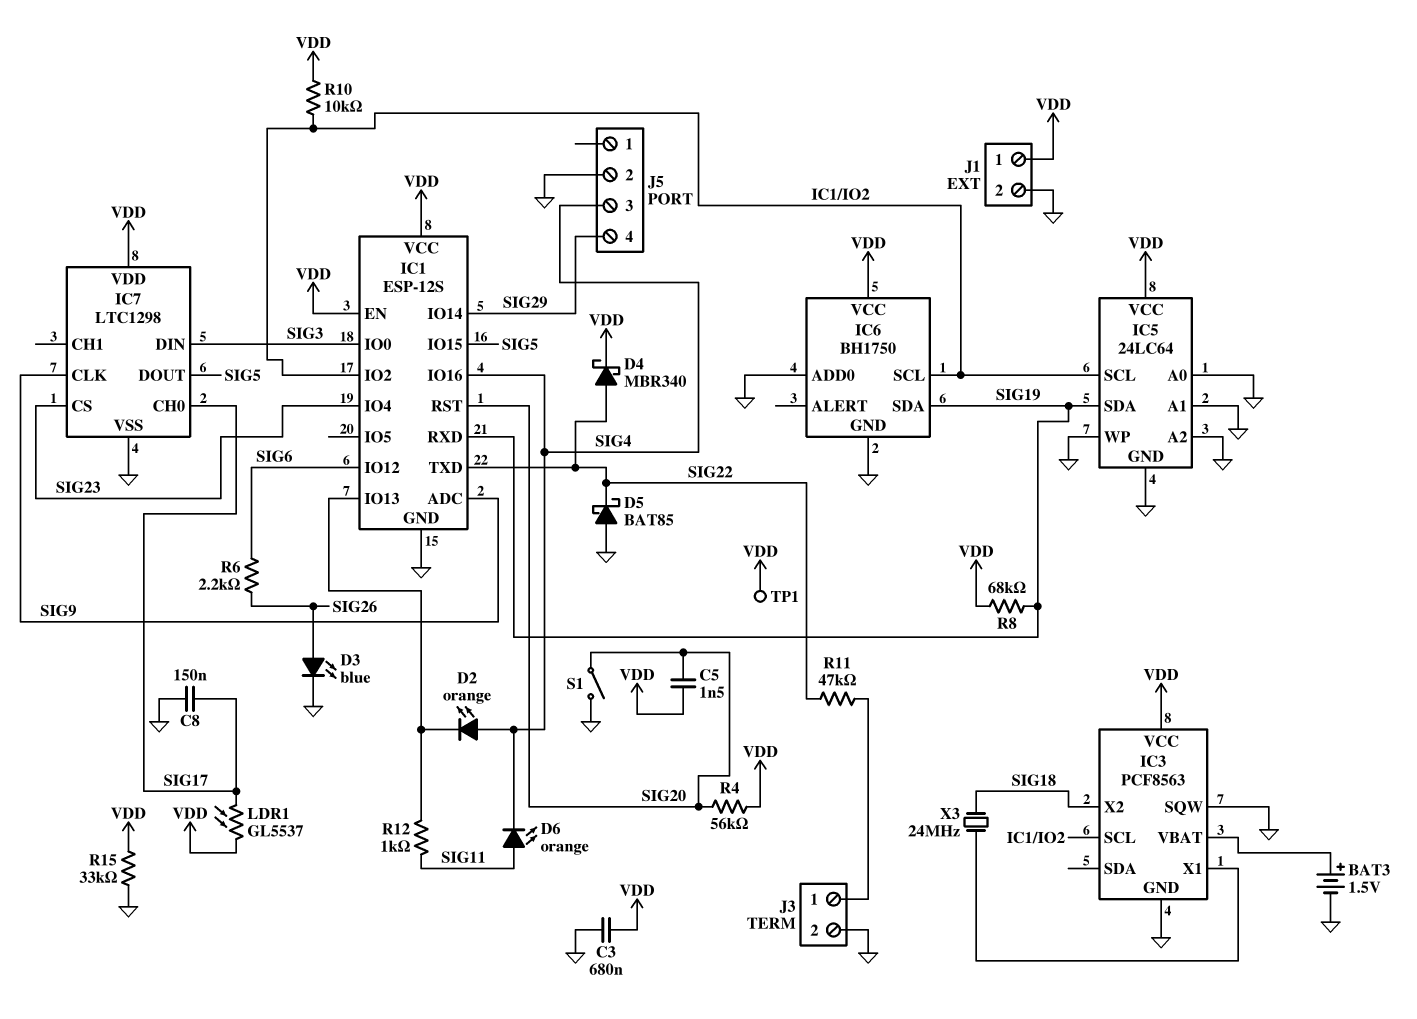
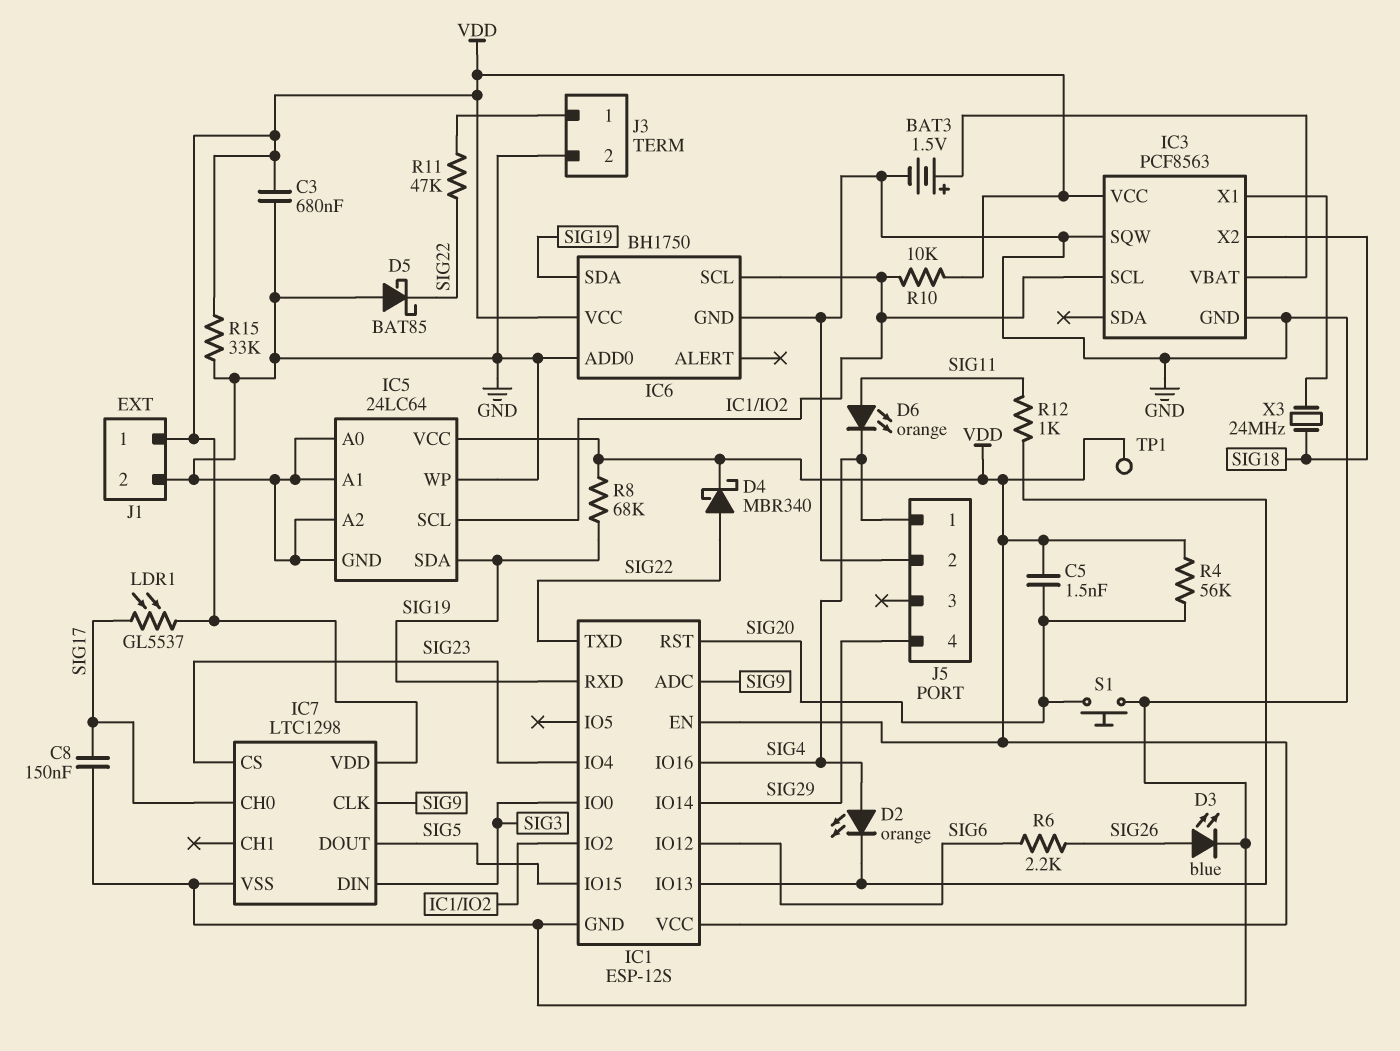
J5 pin 1: none -> SIG4
J5 pin 3: SIG4 -> none
S1: switch (GND, SIG20) -> button (GND, SIG20)

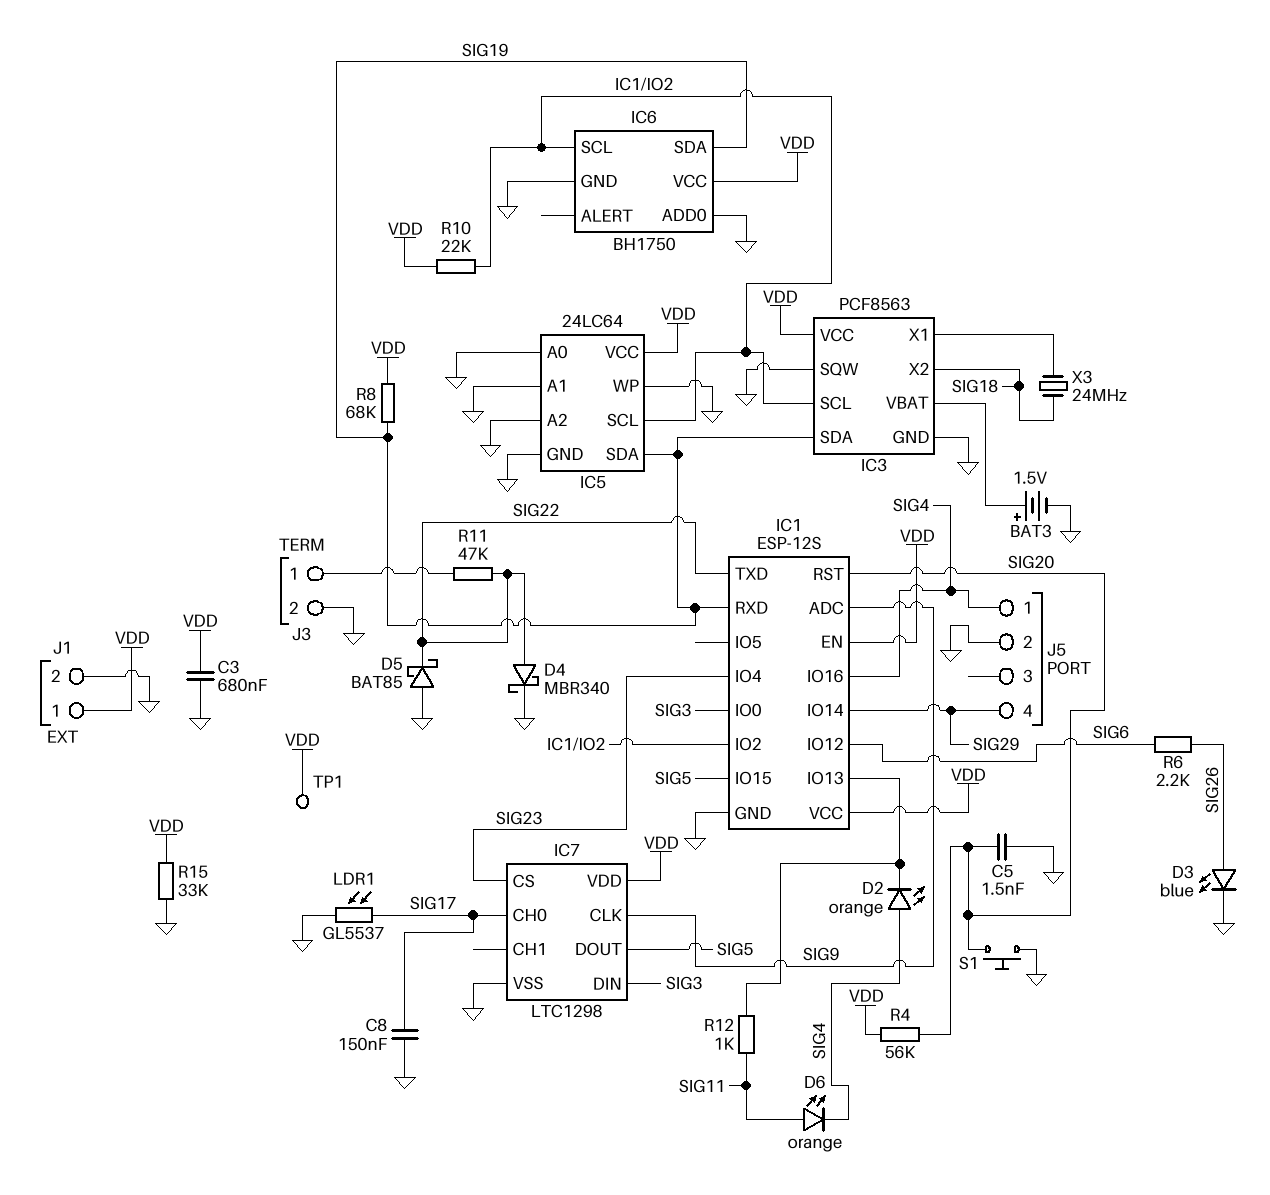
C5: 1.5nF (SIG20, VDD) -> 1.5nF (GND, SIG20)
D4: schottky MBR340 (A SIG22, K VDD) -> schottky MBR340 (A SIG22, K GND)
IC3 pin SDA: none -> SIG19
LDR1: GL5537 (SIG17, VDD) -> GL5537 (GND, SIG17)
R10: 10k (IC1/IO2, VDD) -> 22k (IC1/IO2, VDD)

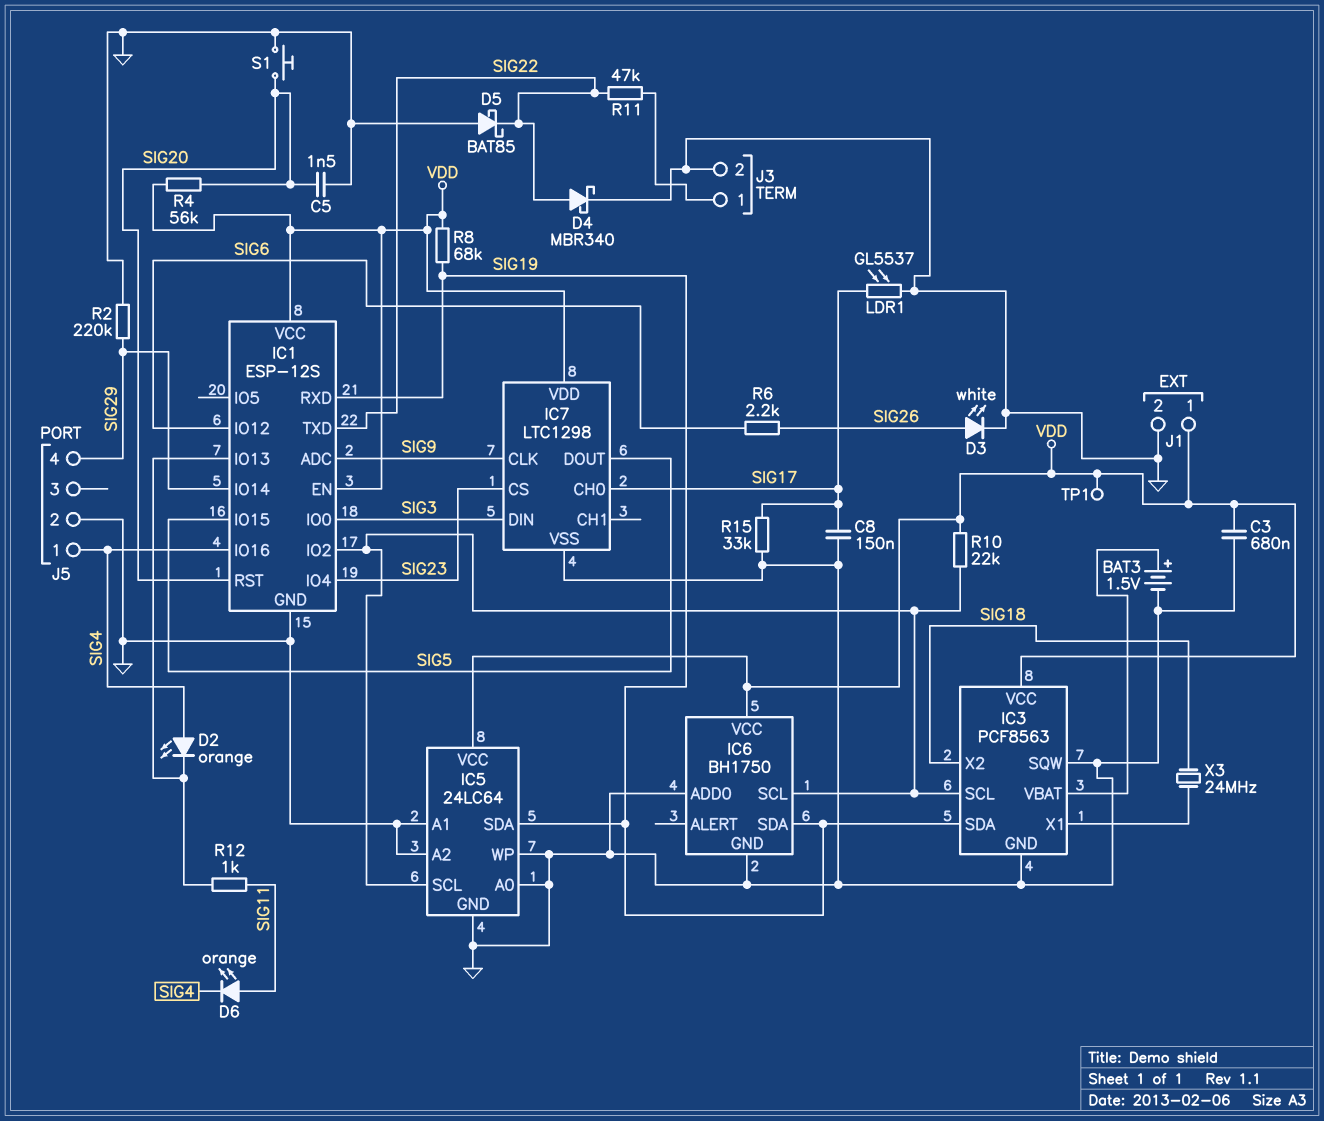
D3: LED blue (A SIG26, K GND) -> LED white (A SIG26, K GND)
R2: none -> 220k (GND, SIG29)
R15: 33k (GND, VDD) -> 33k (GND, SIG17)

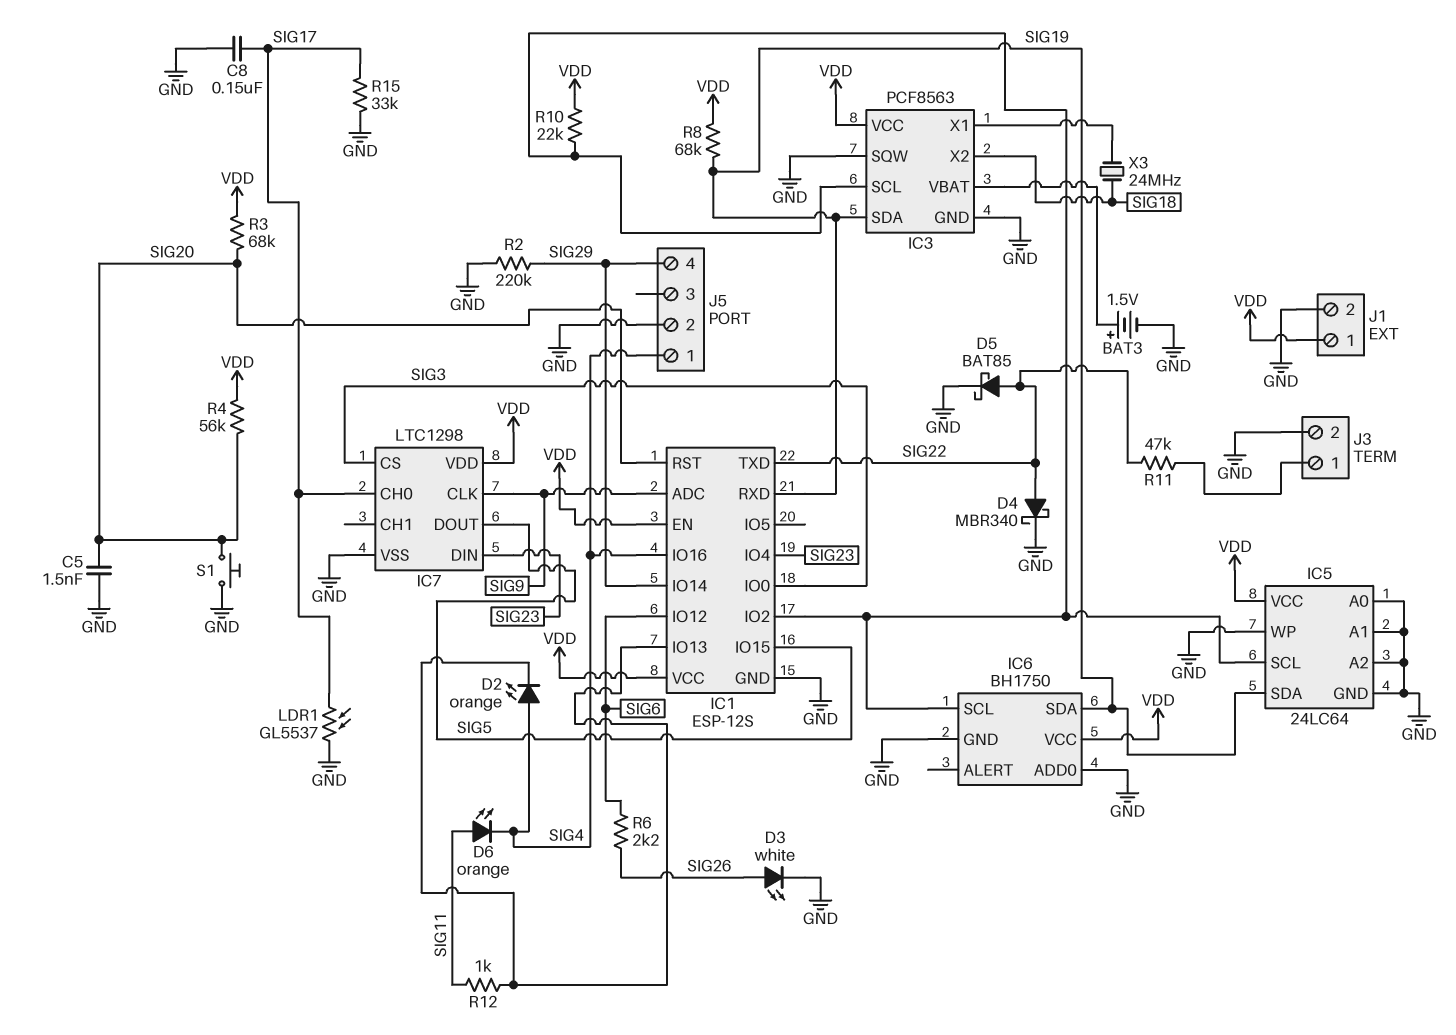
C3: 680nF (GND, VDD) -> none
D5: schottky BAT85 (A GND, K SIG22) -> schottky BAT85 (A SIG22, K GND)
IC7 pin CS: SIG23 -> SIG3
IC7 pin DIN: SIG3 -> SIG23
R3: none -> 68k (SIG20, VDD)
TP1: test point (VDD) -> none

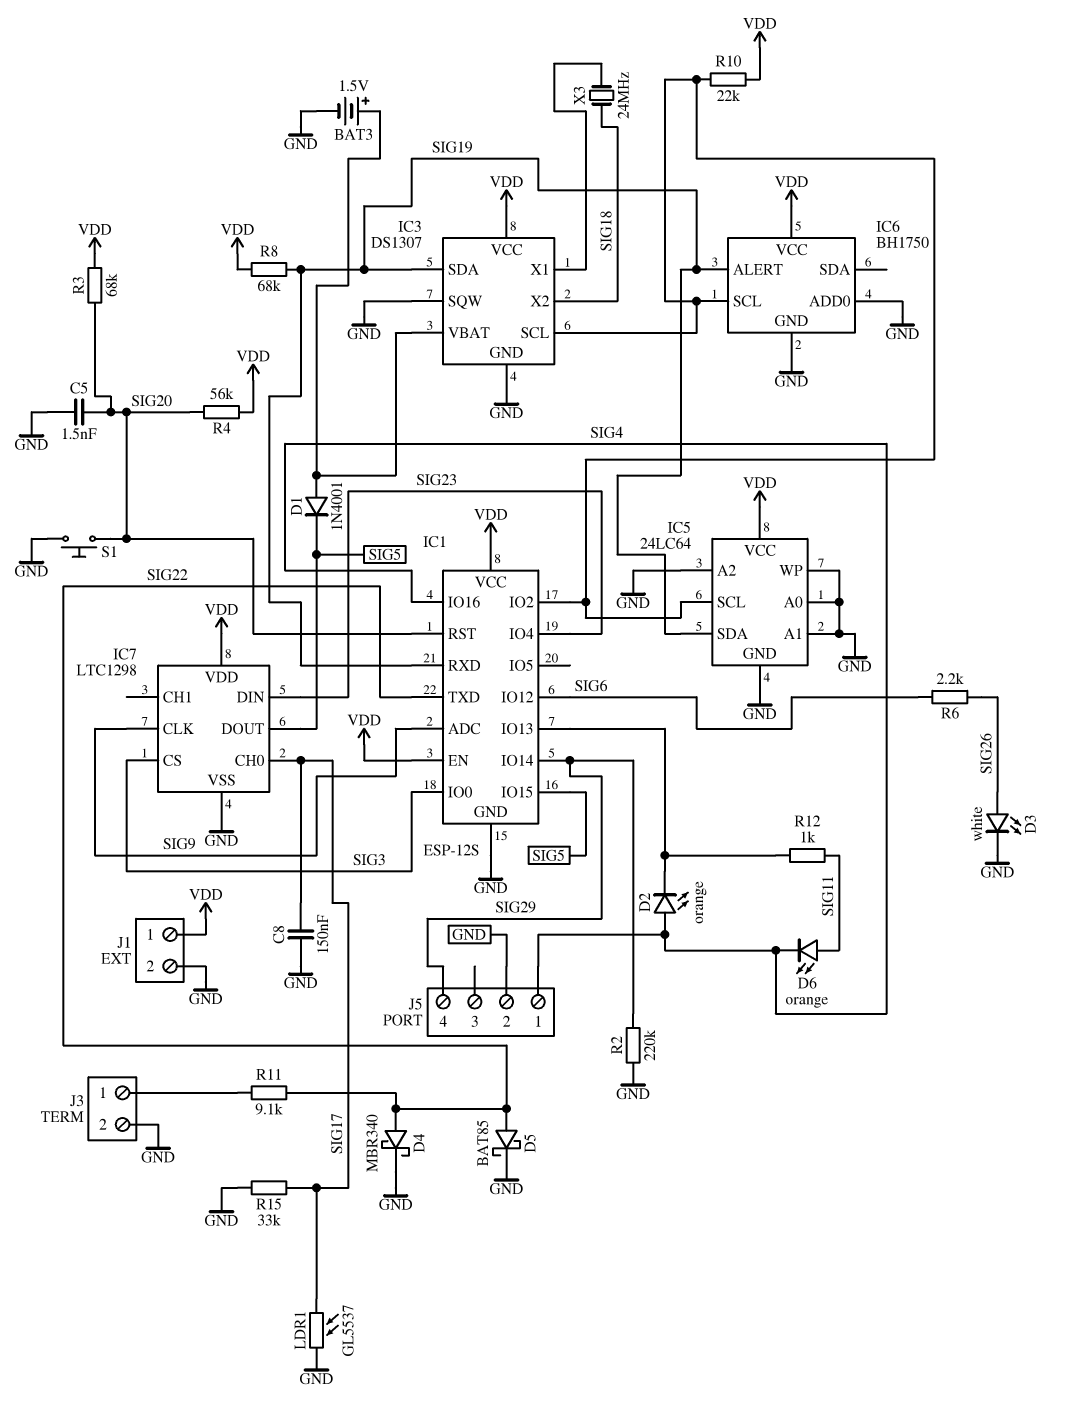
D1: none -> diode 1N4001 (A IC3/VBAT, K SIG5)
IC3: PCF8563 -> DS1307
IC6 pin ALERT: none -> SIG19
IC6 pin SDA: SIG19 -> none
R11: 47k (J3/1, SIG22) -> 9.1k (J3/1, SIG22)

